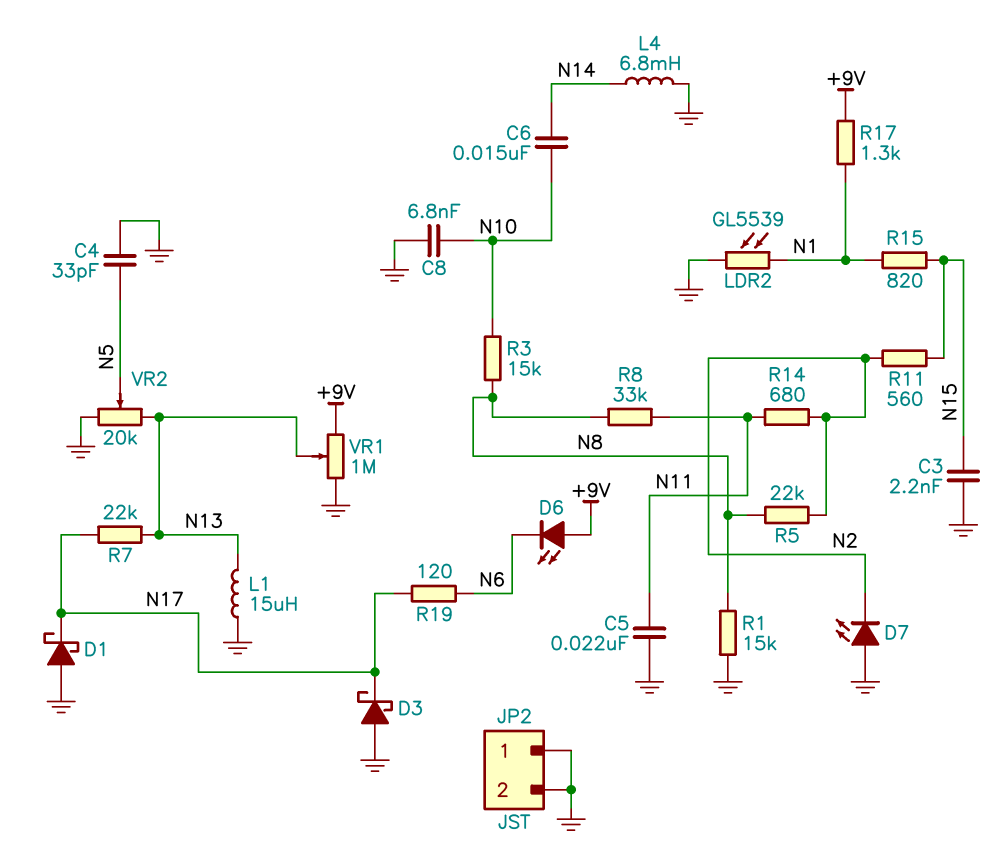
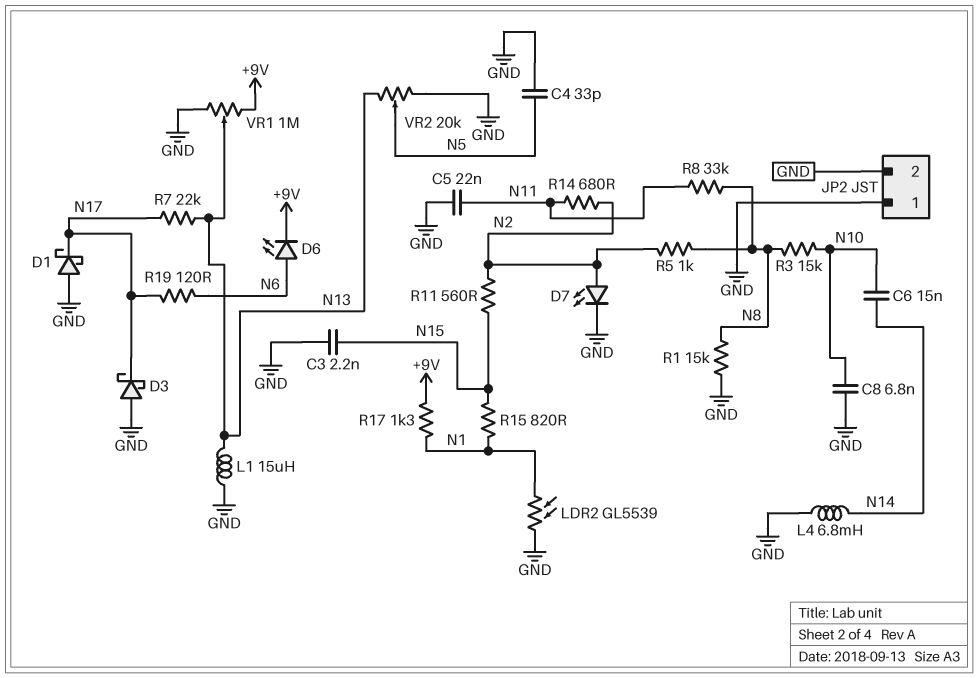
D6: LED (A +9V, K N6) -> LED (A N6, K +9V)
D7: LED (A GND, K N2) -> LED (A N2, K GND)
R5: 22k (N2, N8) -> 1k (N2, N8)

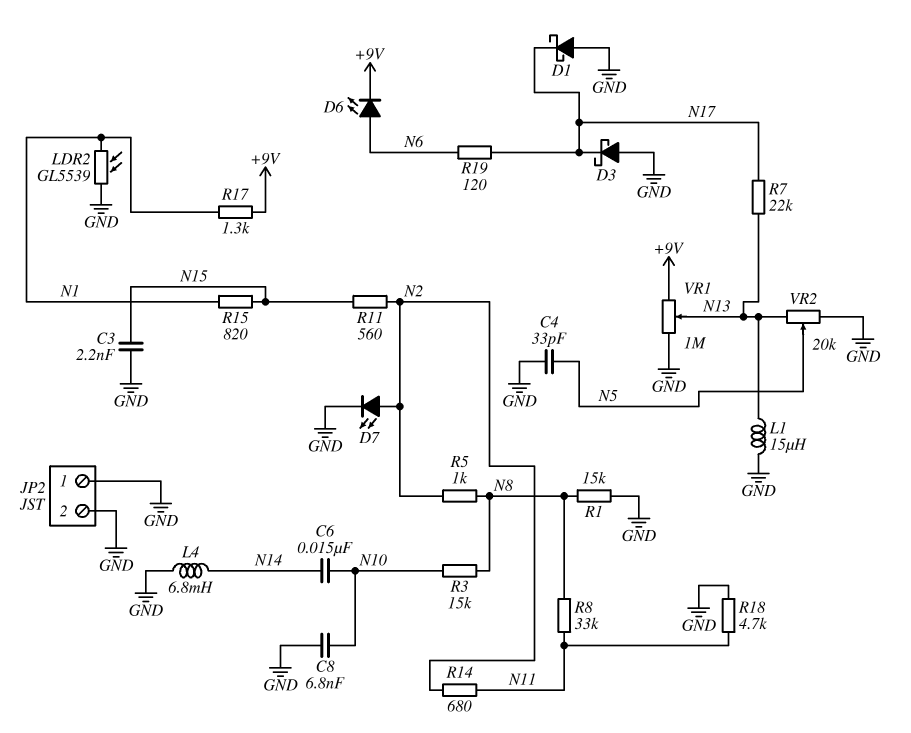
C5: 22nF (GND, N11) -> none
R18: none -> 4.7k (GND, N11)

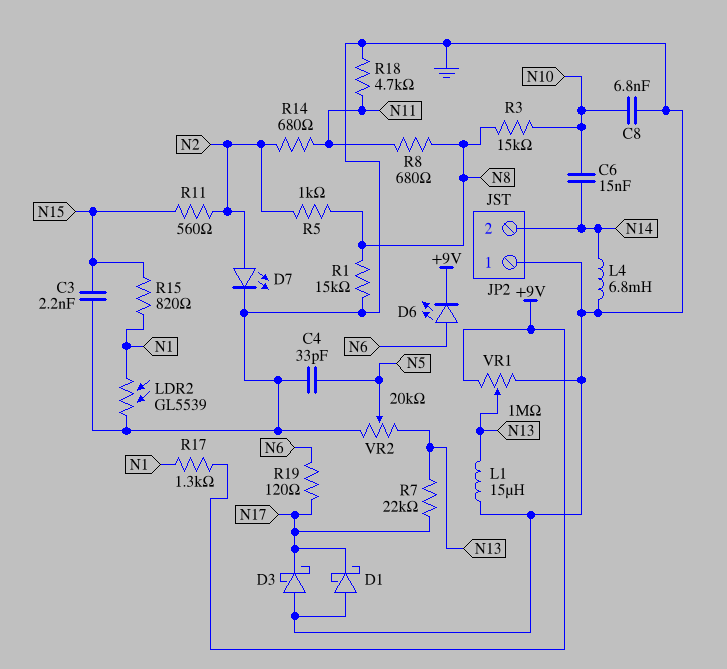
JP2 pin 2: GND -> N14
R8: 33k (N8, N11) -> 680 (N8, N11)

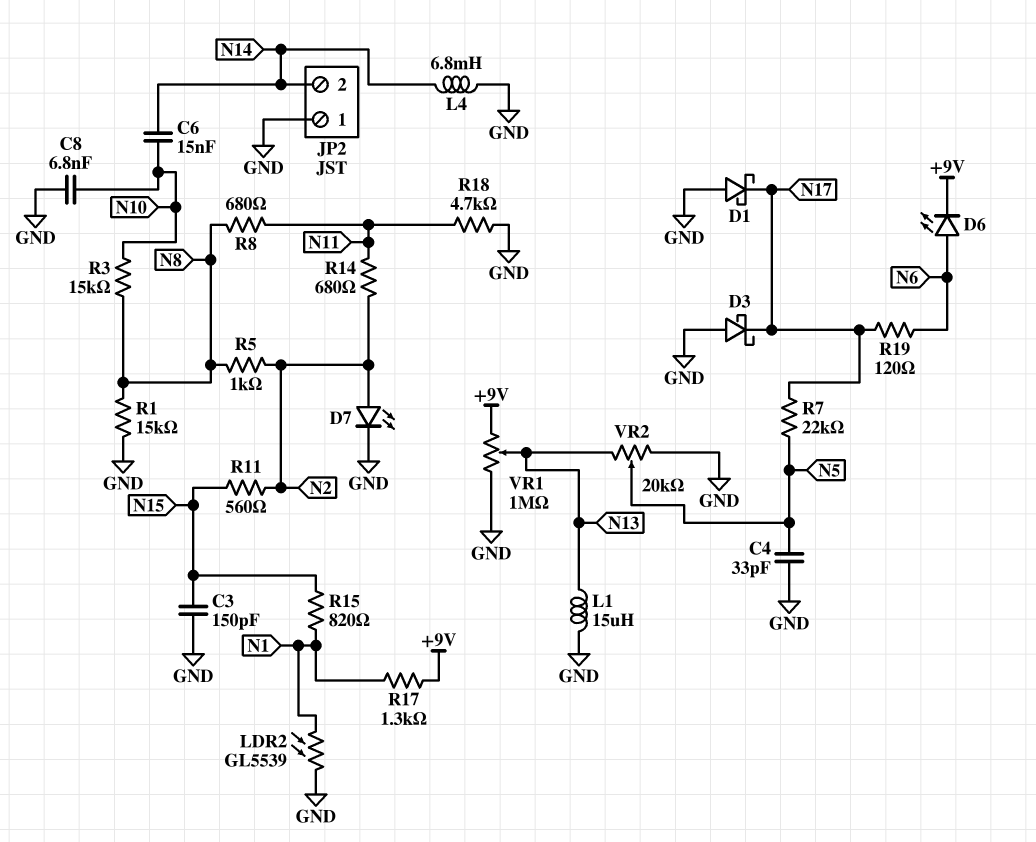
C3: 2.2nF (GND, N15) -> 150pF (GND, N15)
R7: 22k (N13, N17) -> 22k (N5, N17)

